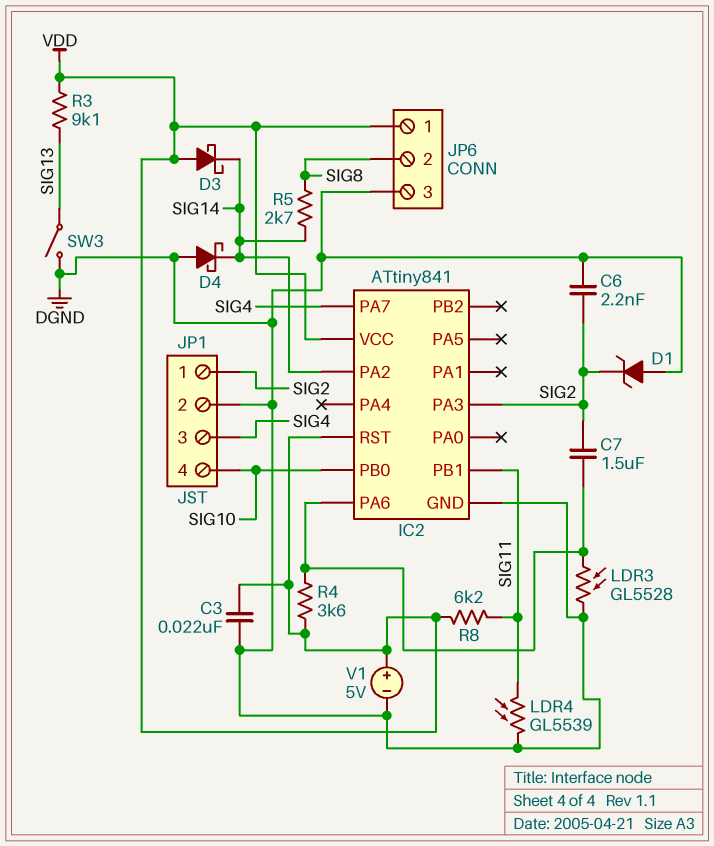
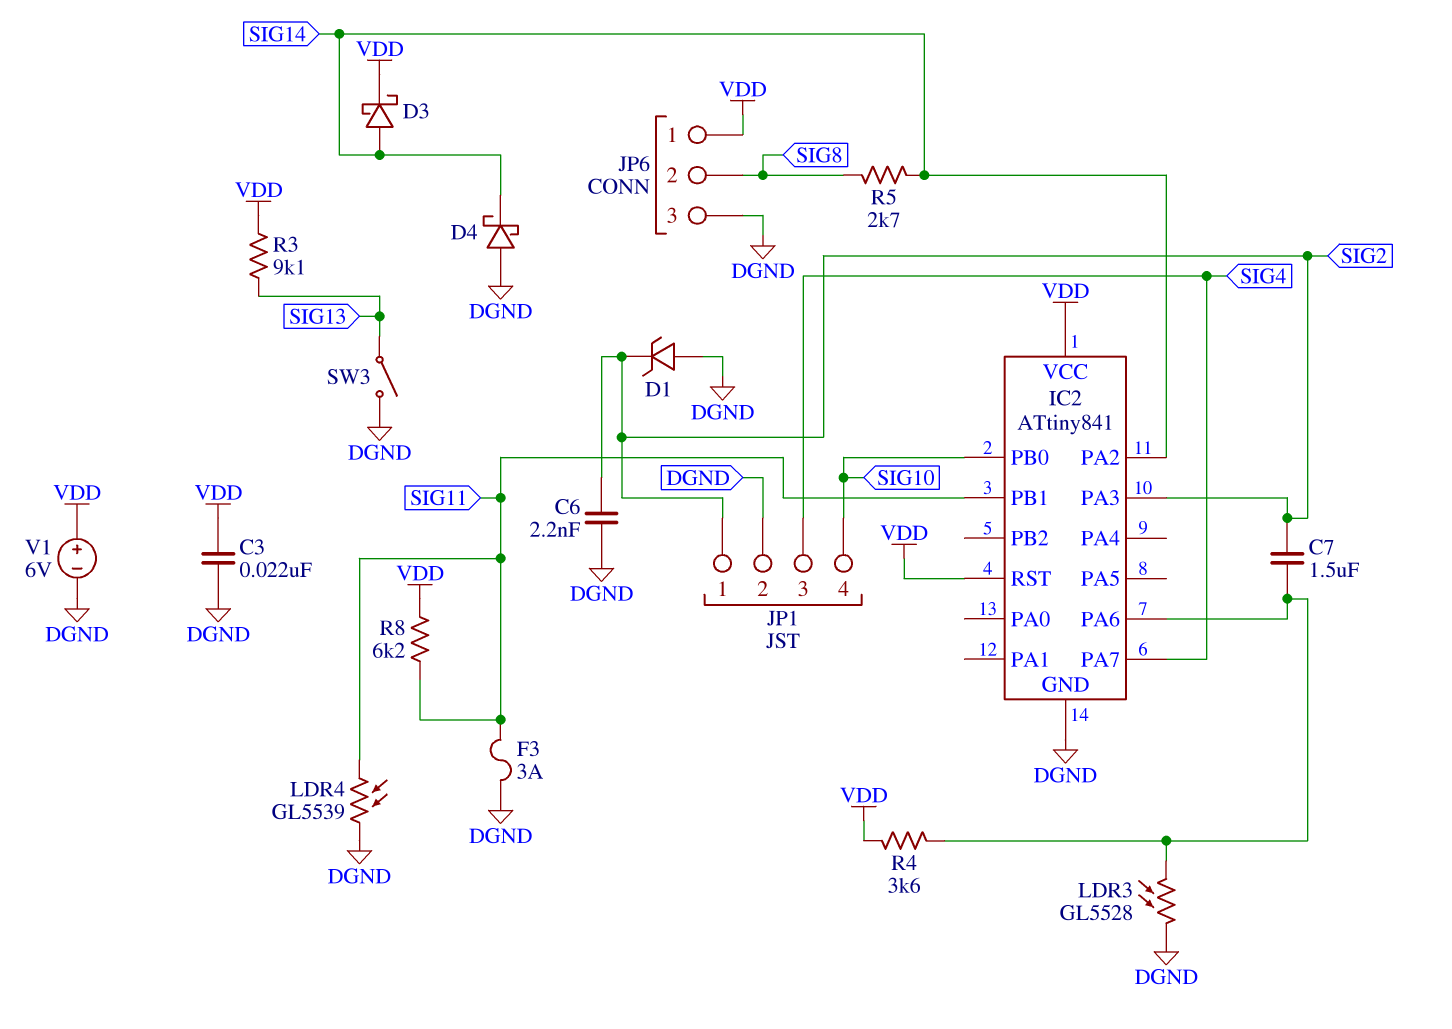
D3: schottky (A VDD, K SIG14) -> schottky (A SIG14, K VDD)
F3: none -> 3A (DGND, SIG11)
V1: 5V (plus VDD, minus DGND) -> 6V (plus VDD, minus DGND)

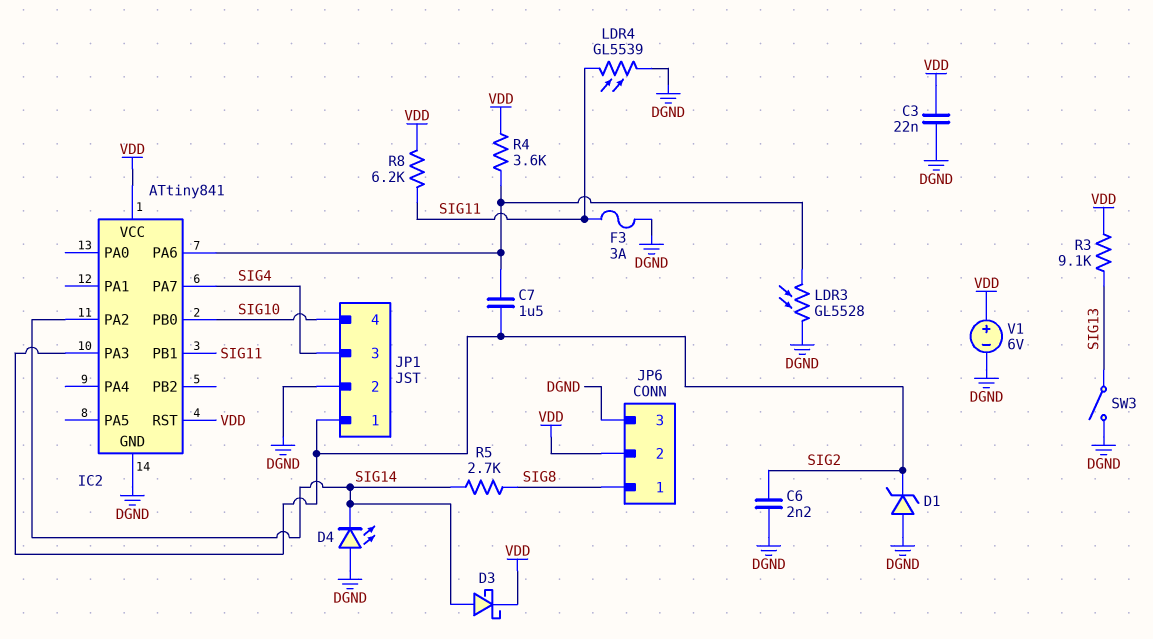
D4: schottky (A DGND, K SIG14) -> LED (A DGND, K SIG14)
JP6 pin 1: VDD -> SIG8
JP6 pin 2: SIG8 -> VDD

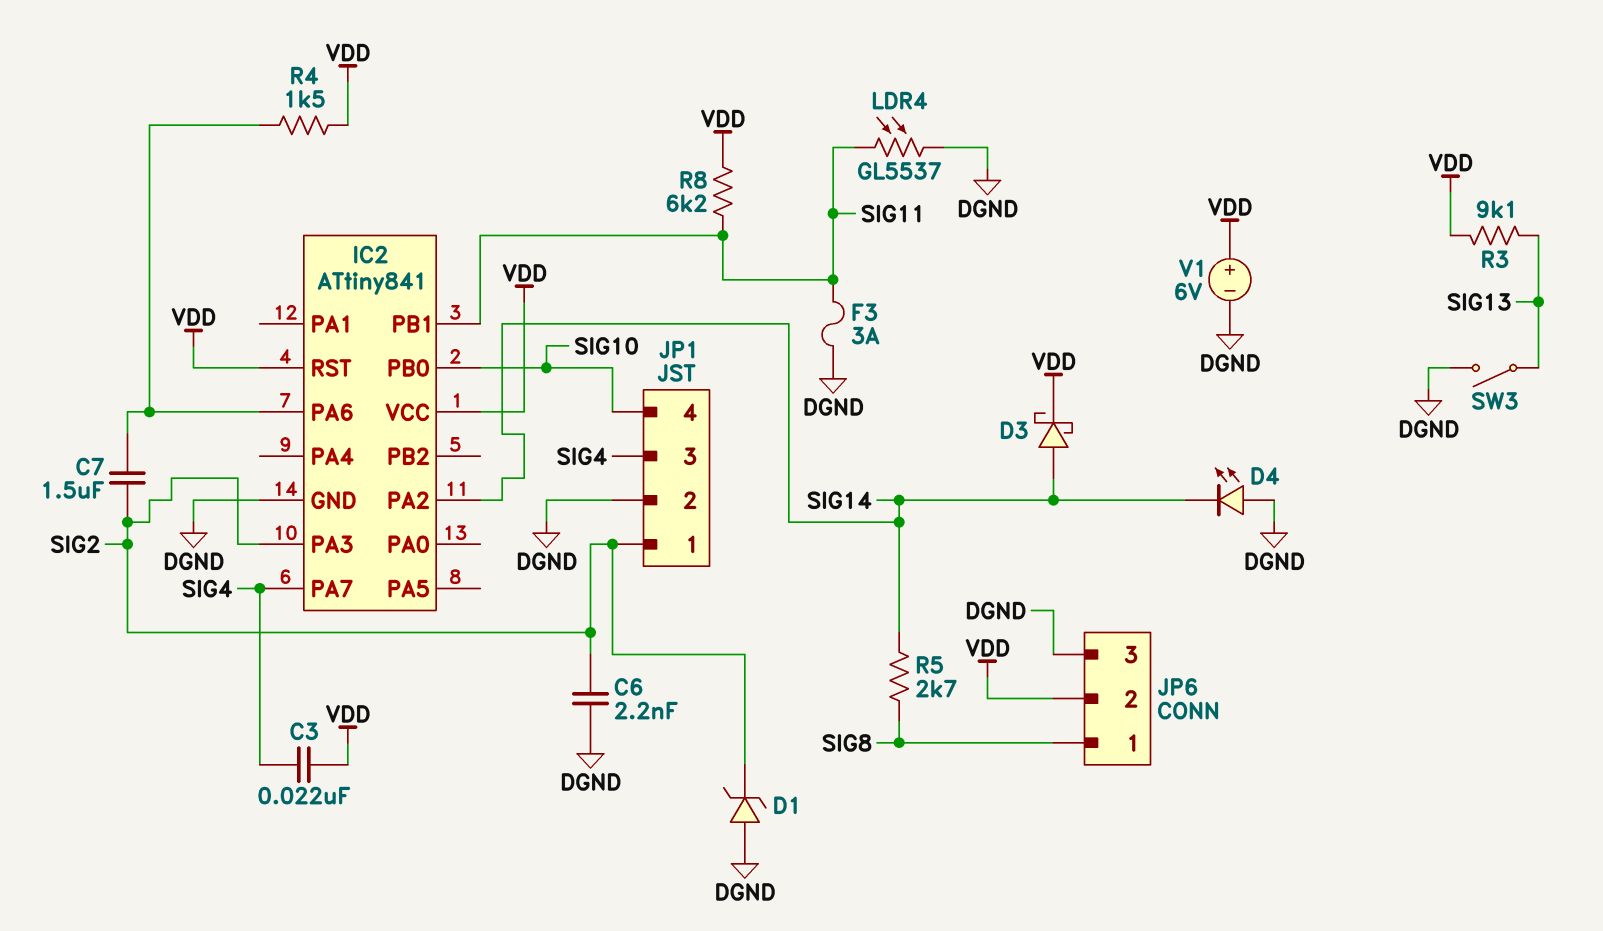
C3: 22nF (DGND, VDD) -> 22nF (SIG4, VDD)
LDR3: GL5528 (DGND, IC2/PA6) -> none
LDR4: GL5539 (DGND, SIG11) -> GL5537 (DGND, SIG11)
R4: 3.6k (IC2/PA6, VDD) -> 1.5k (IC2/PA6, VDD)

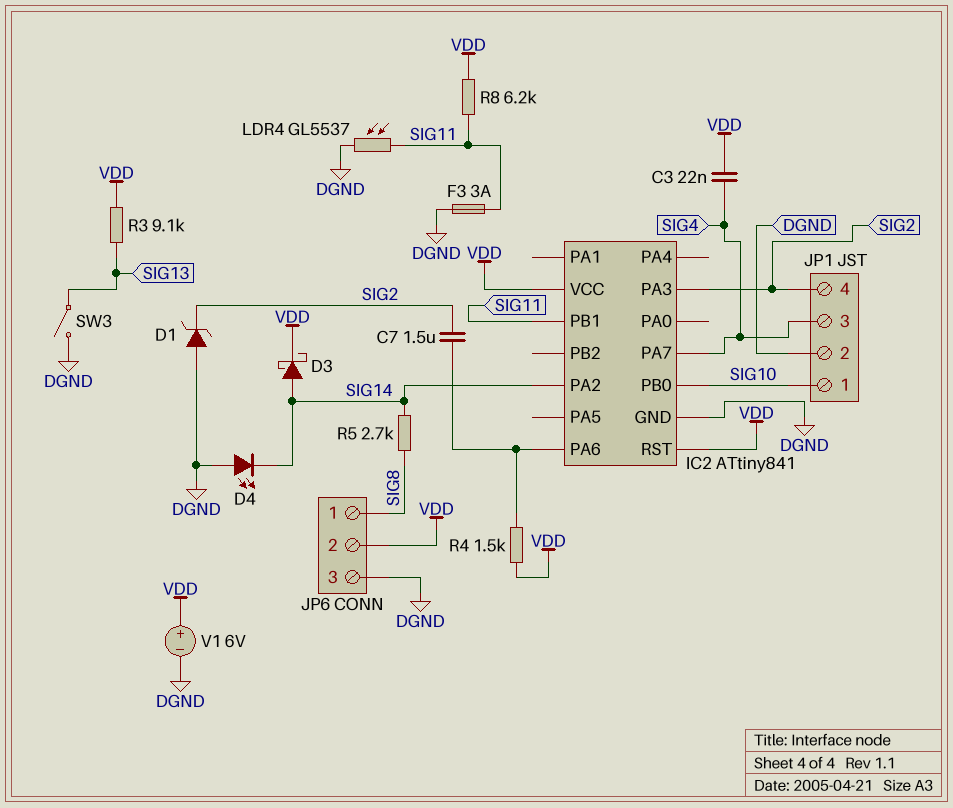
C6: 2.2nF (DGND, SIG2) -> none
JP1 pin 1: SIG2 -> SIG10
JP1 pin 4: SIG10 -> SIG2

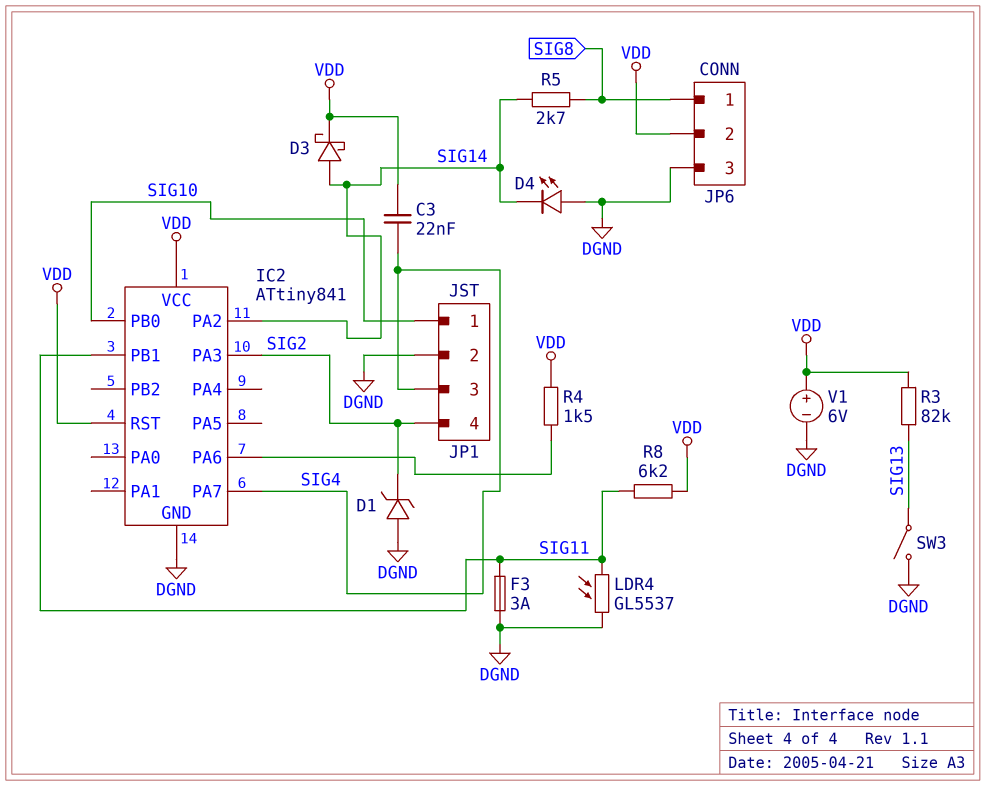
C7: 1.5uF (IC2/PA6, SIG2) -> none
R3: 9.1k (SIG13, VDD) -> 82k (SIG13, VDD)

